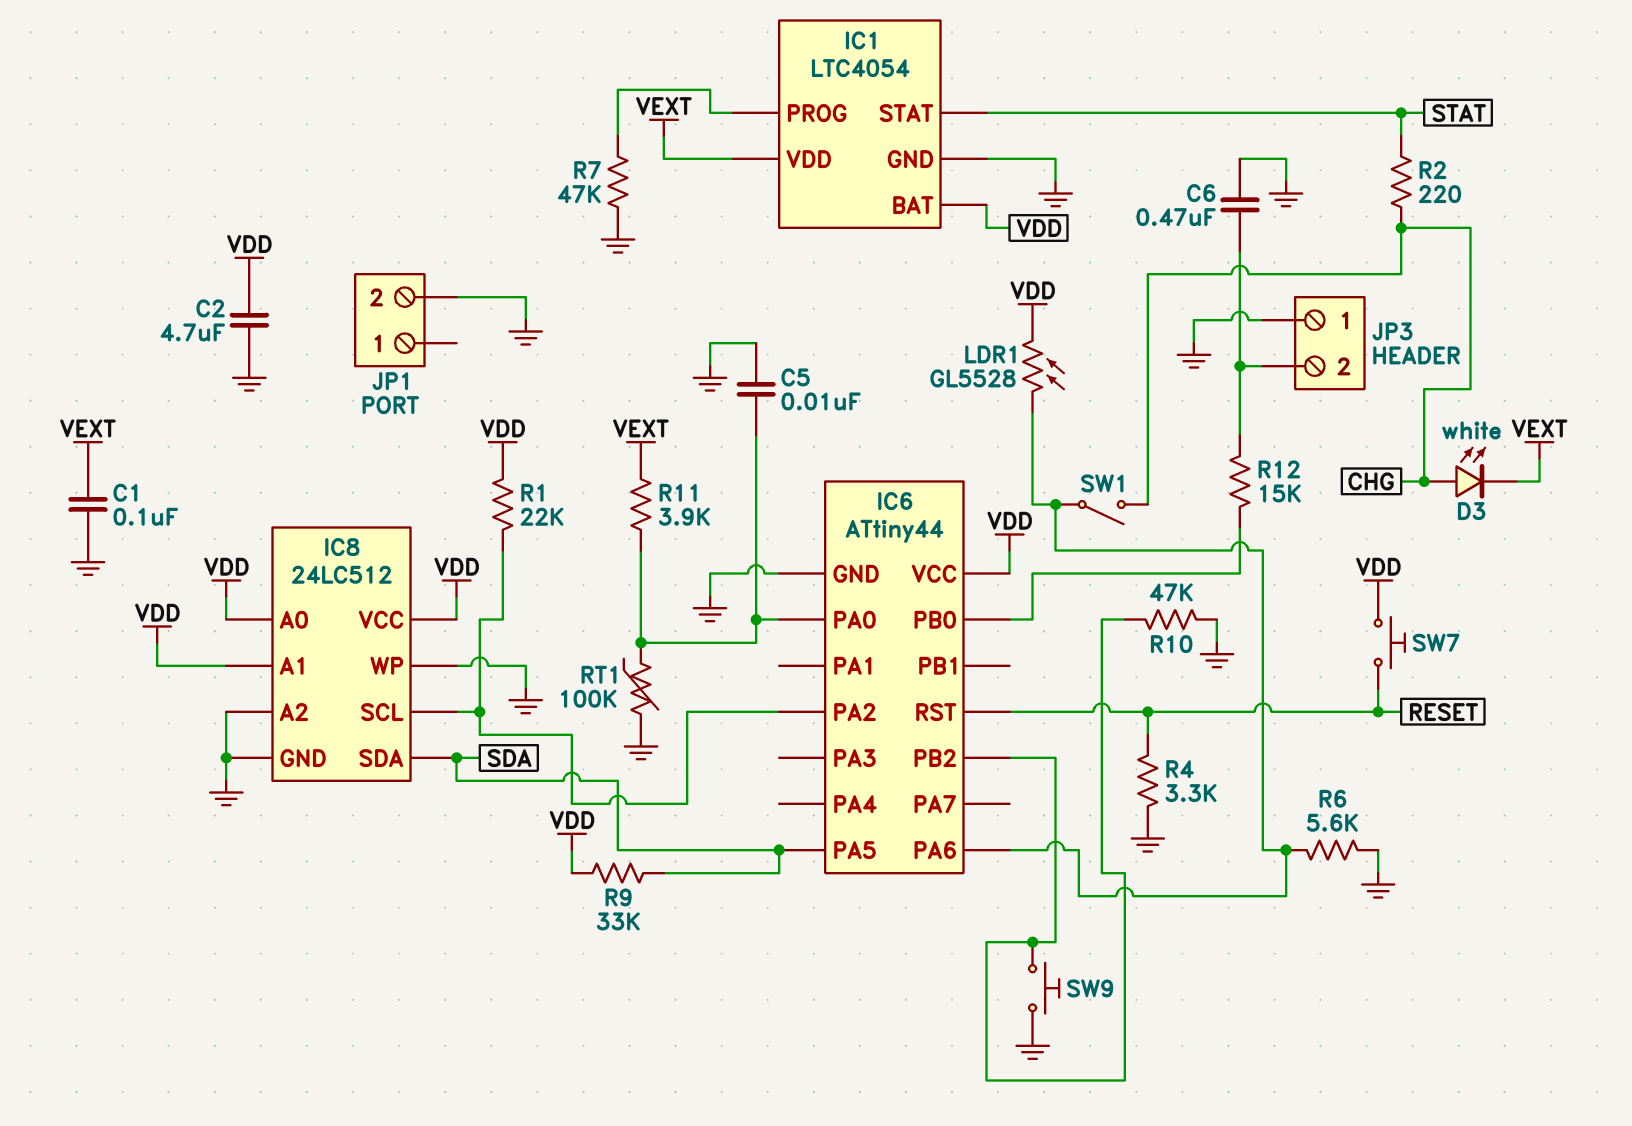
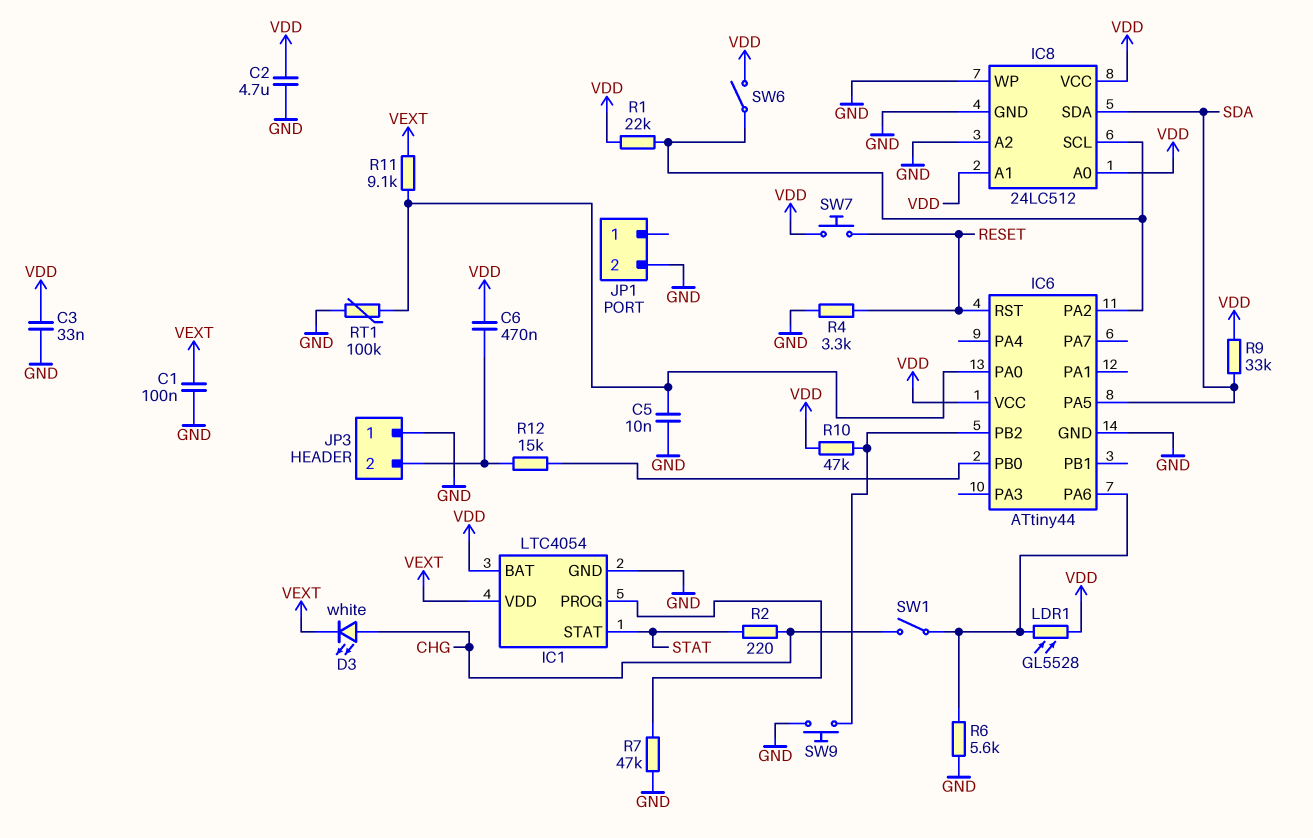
C3: none -> 33nF (GND, VDD)
C6: 470nF (GND, JP3/2) -> 470nF (JP3/2, VDD)
R10: 47k (GND, IC6/PB2) -> 47k (IC6/PB2, VDD)
R11: 3.9k (IC6/PA0, VEXT) -> 9.1k (IC6/PA0, VEXT)
SW6: none -> switch (IC6/PA2, VDD)

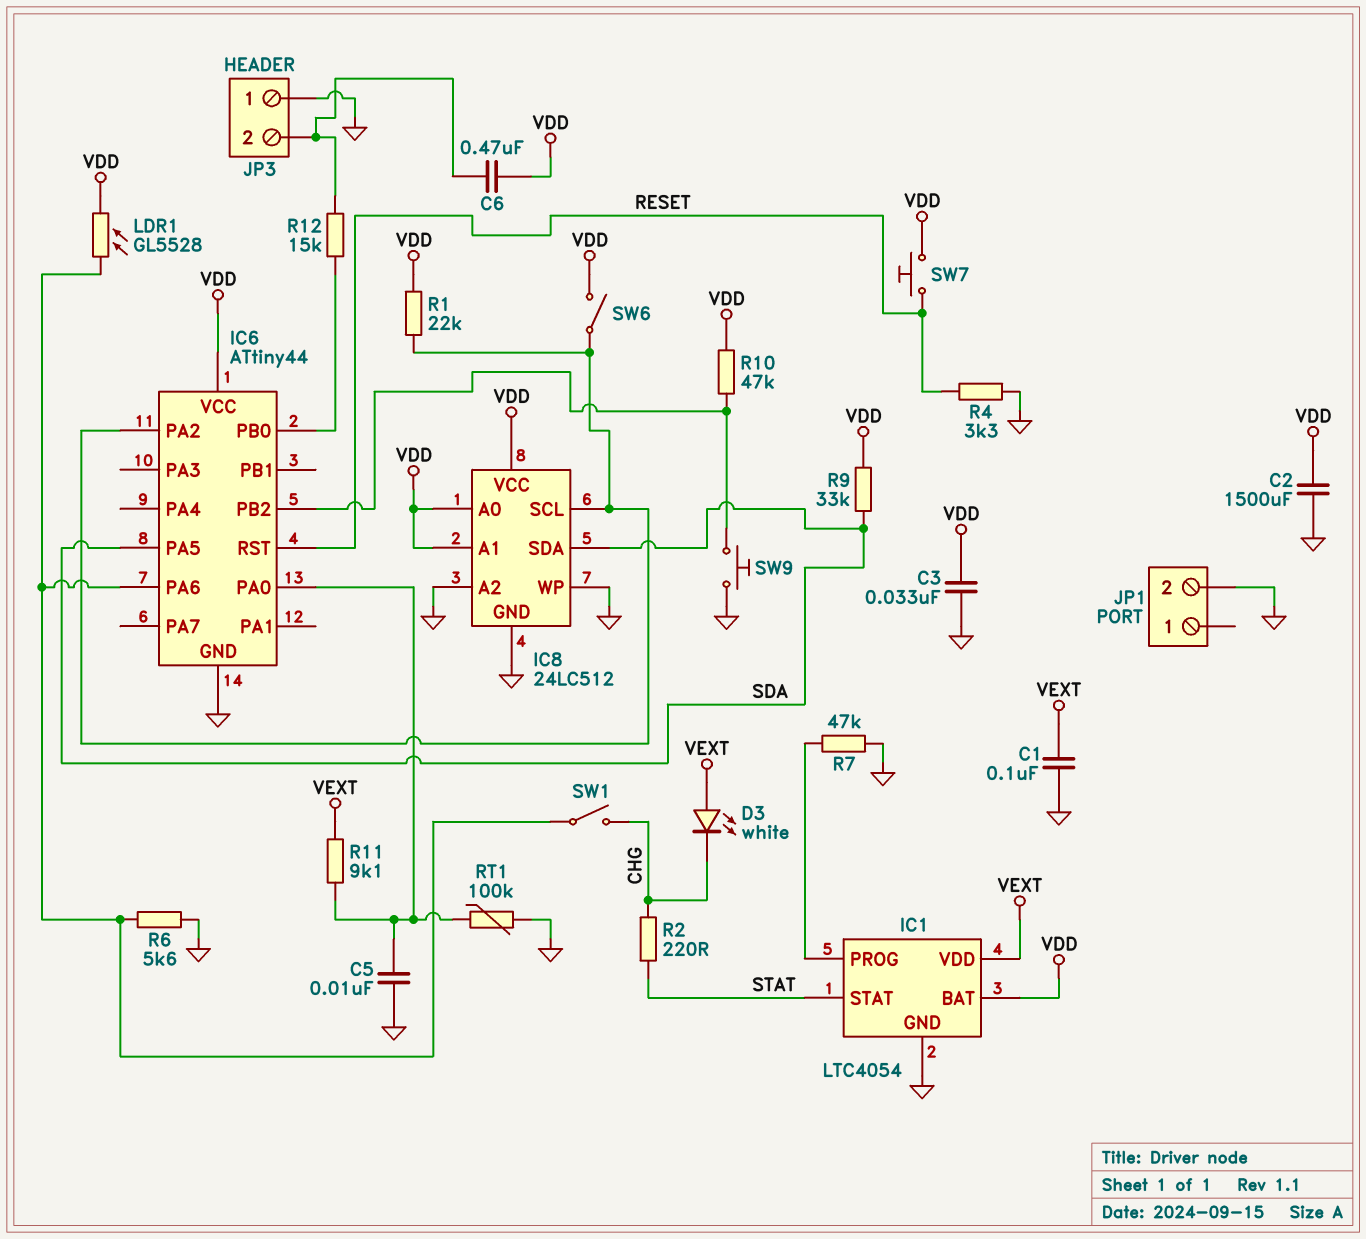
C2: 4.7uF (GND, VDD) -> 1500uF (GND, VDD)
D3: LED white (A CHG, K VEXT) -> LED white (A VEXT, K CHG)

